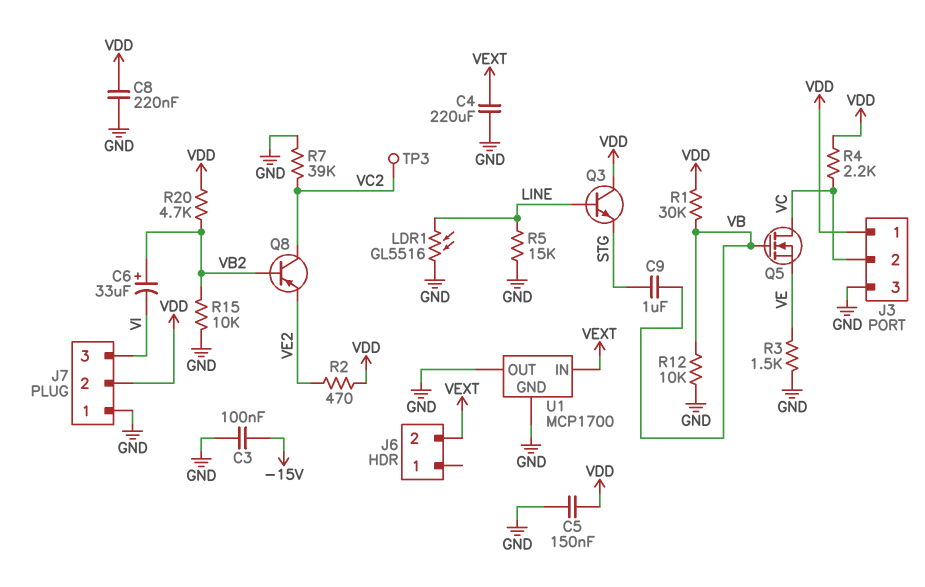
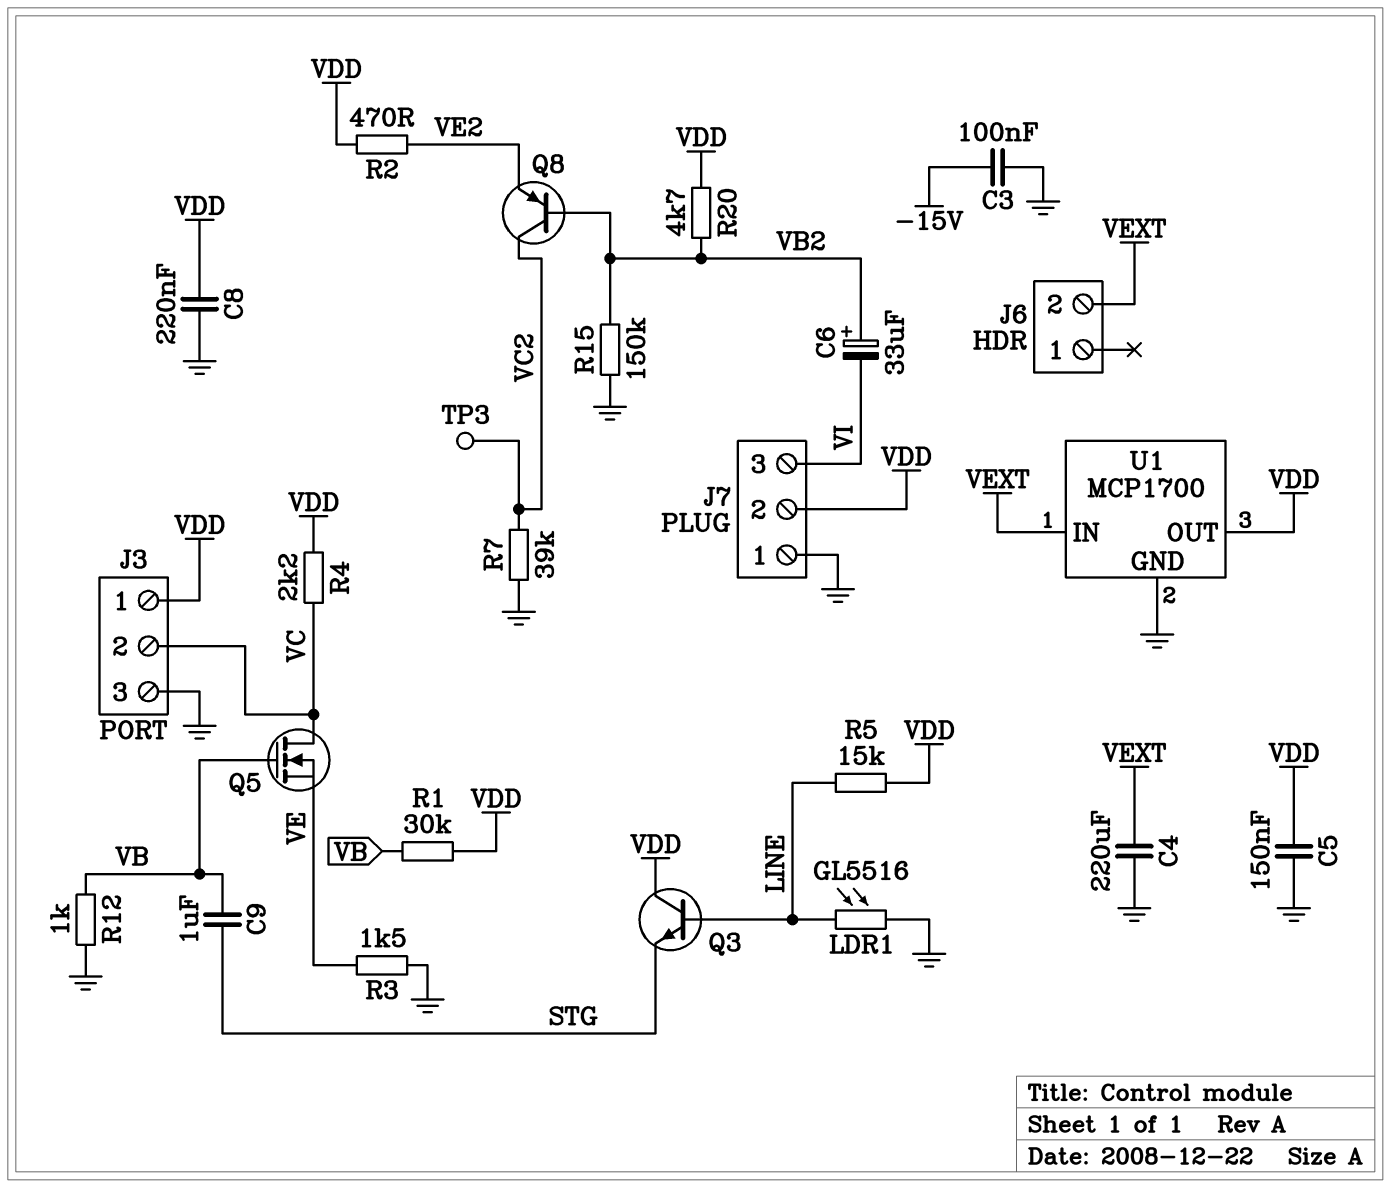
R5: 15k (GND, LINE) -> 15k (LINE, VDD)
R12: 10k (GND, VB) -> 1k (GND, VB)
R15: 10k (GND, VB2) -> 150k (GND, VB2)
U1 pin OUT: GND -> VDD

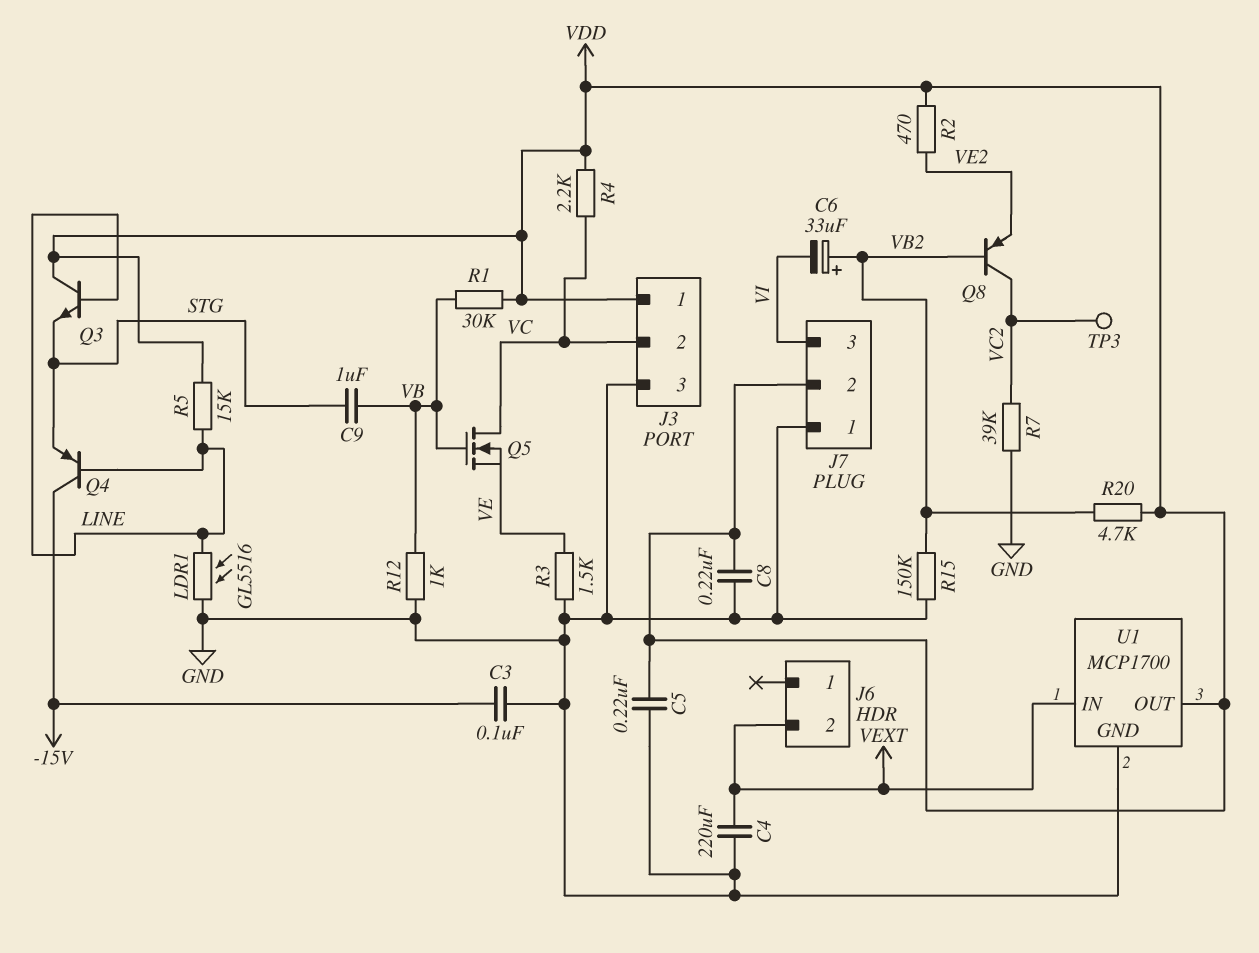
C5: 150nF (GND, VDD) -> 220nF (GND, VDD)
Q4: none -> PNP (B LINE, C -15V, E STG)

